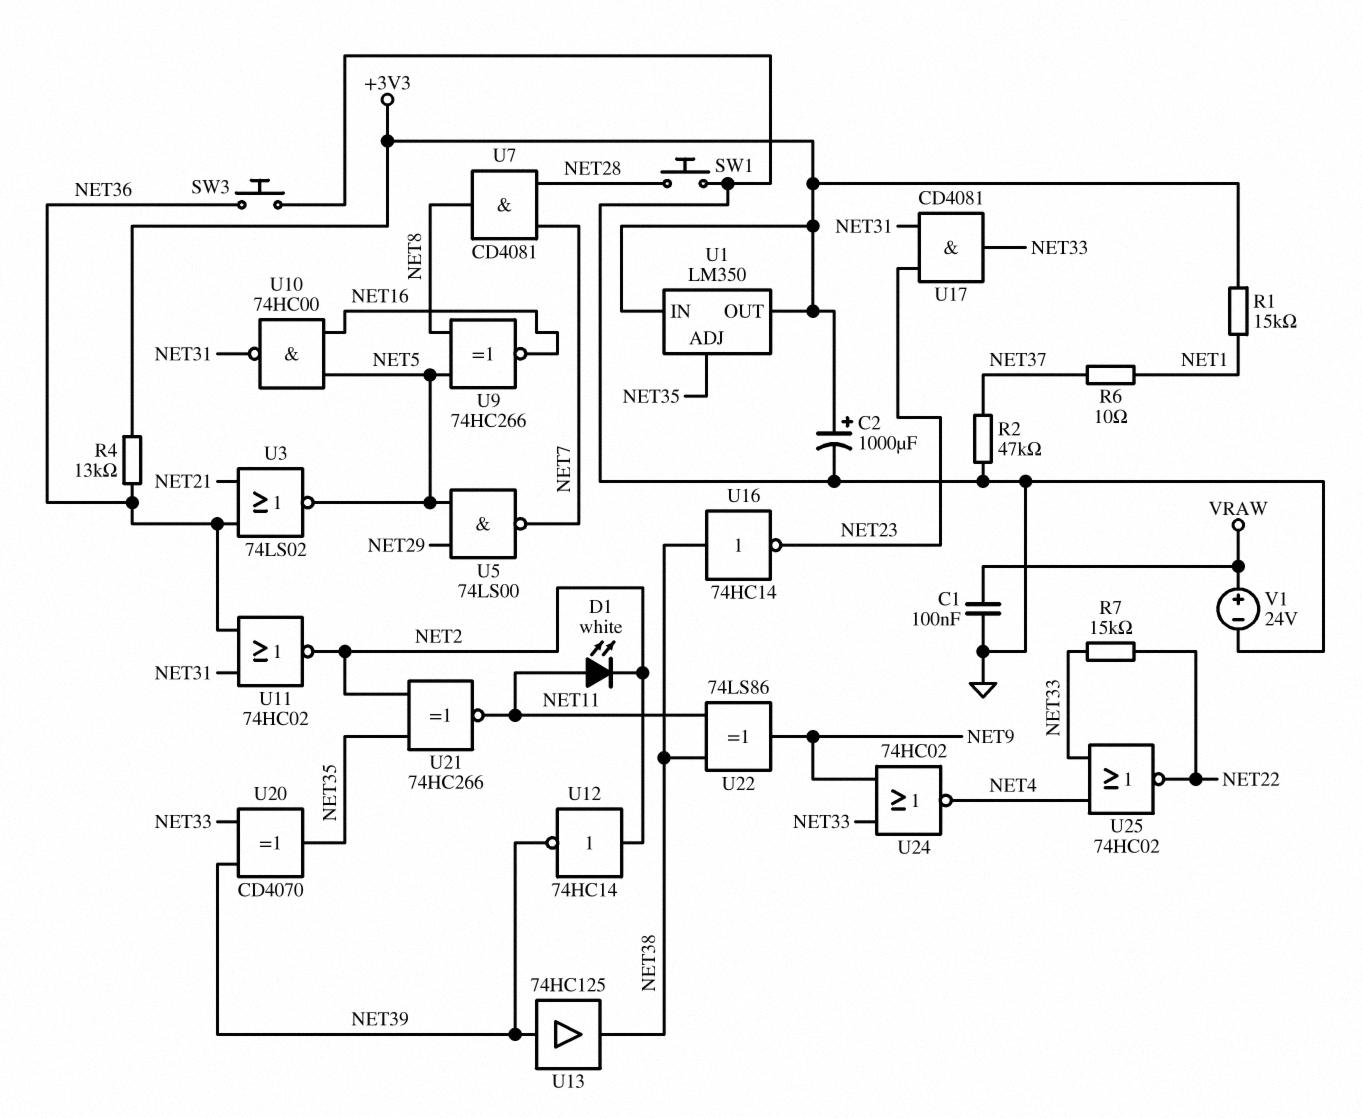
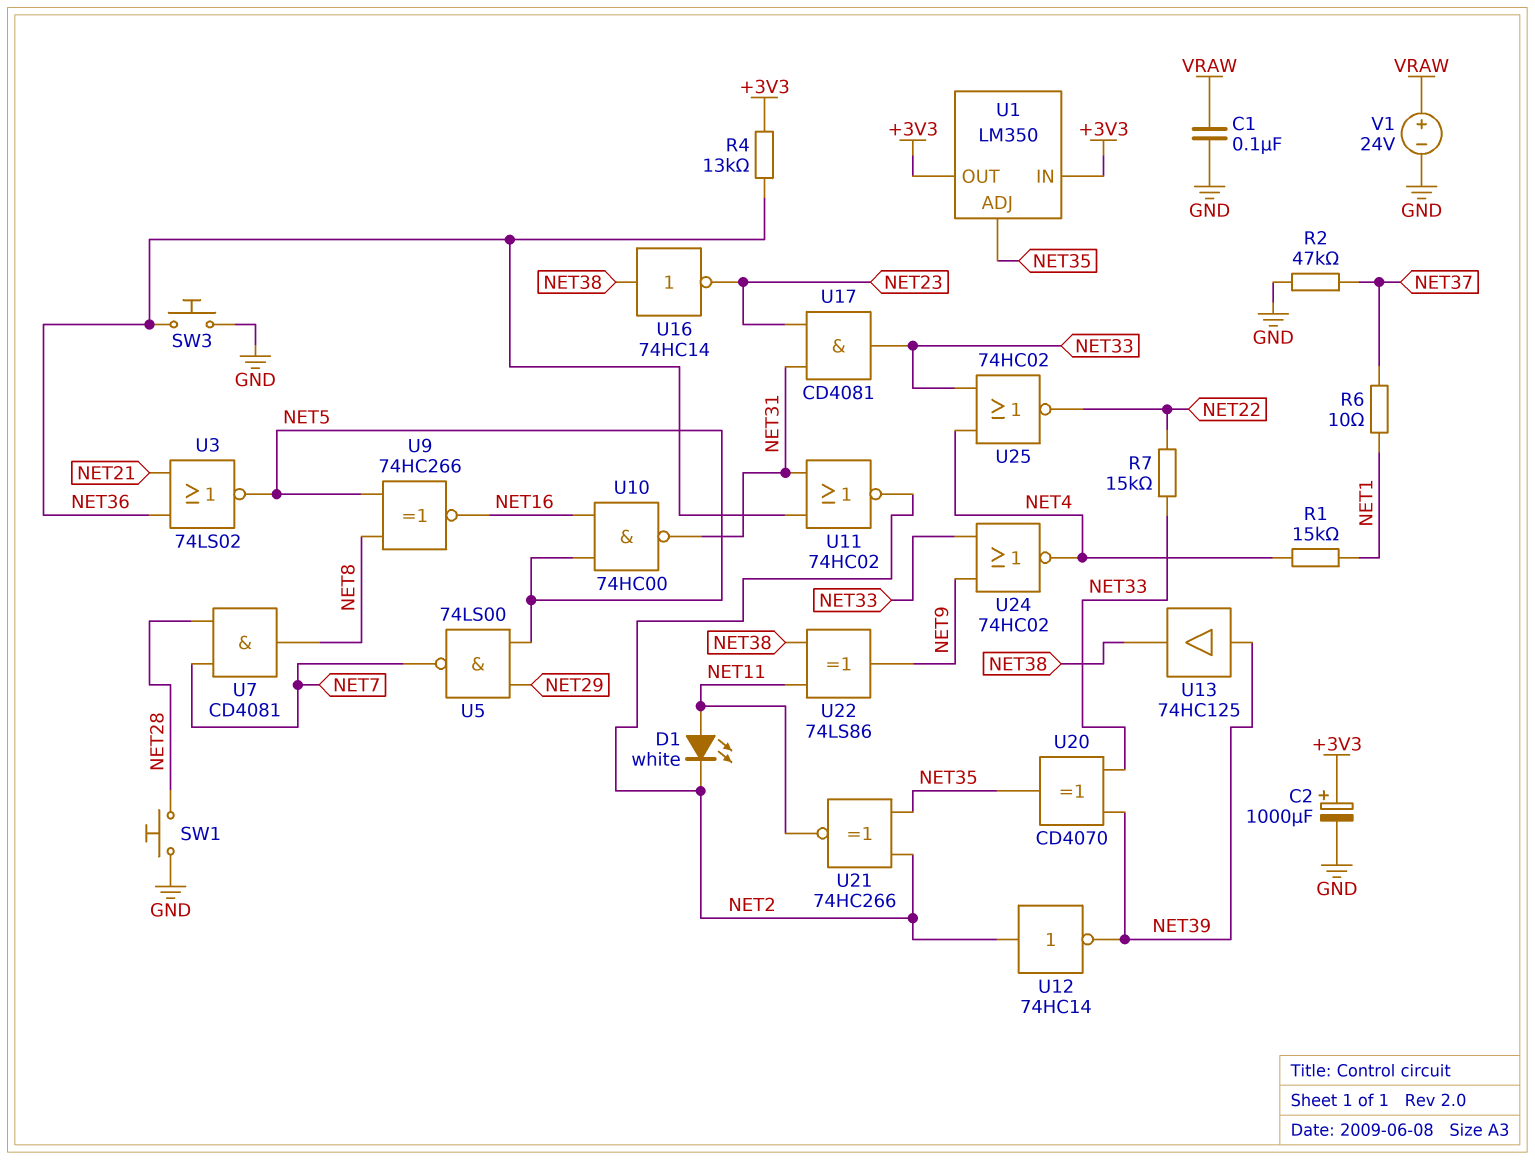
R1: 15k (+3V3, NET1) -> 15k (NET1, NET4)

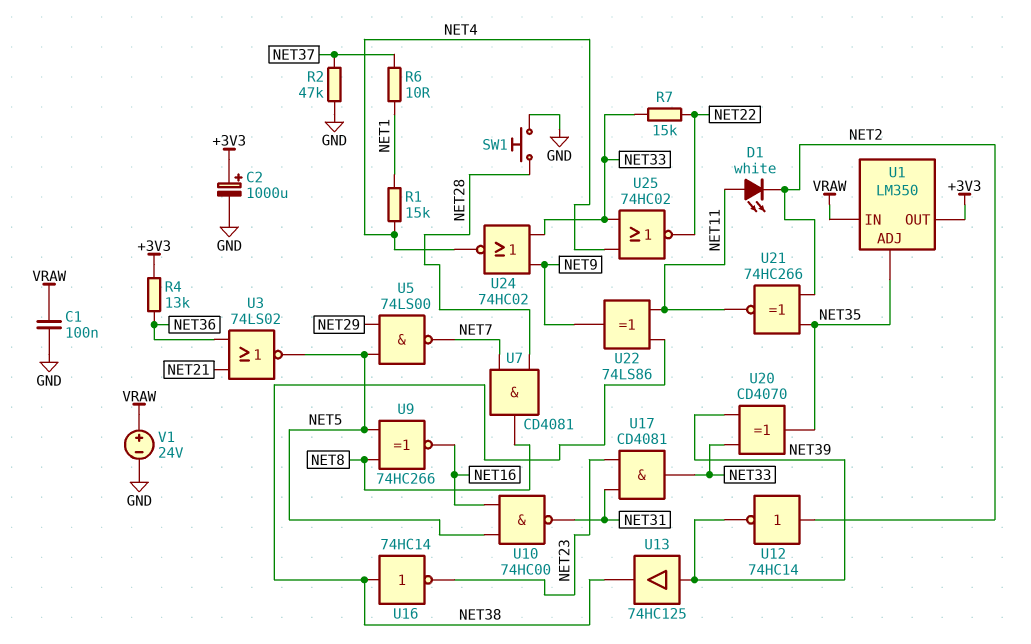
SW3: button (GND, NET36) -> none
U1 pin IN: +3V3 -> VRAW
U11: NOR 74HC02 (in NET31, in NET36, out NET2) -> none

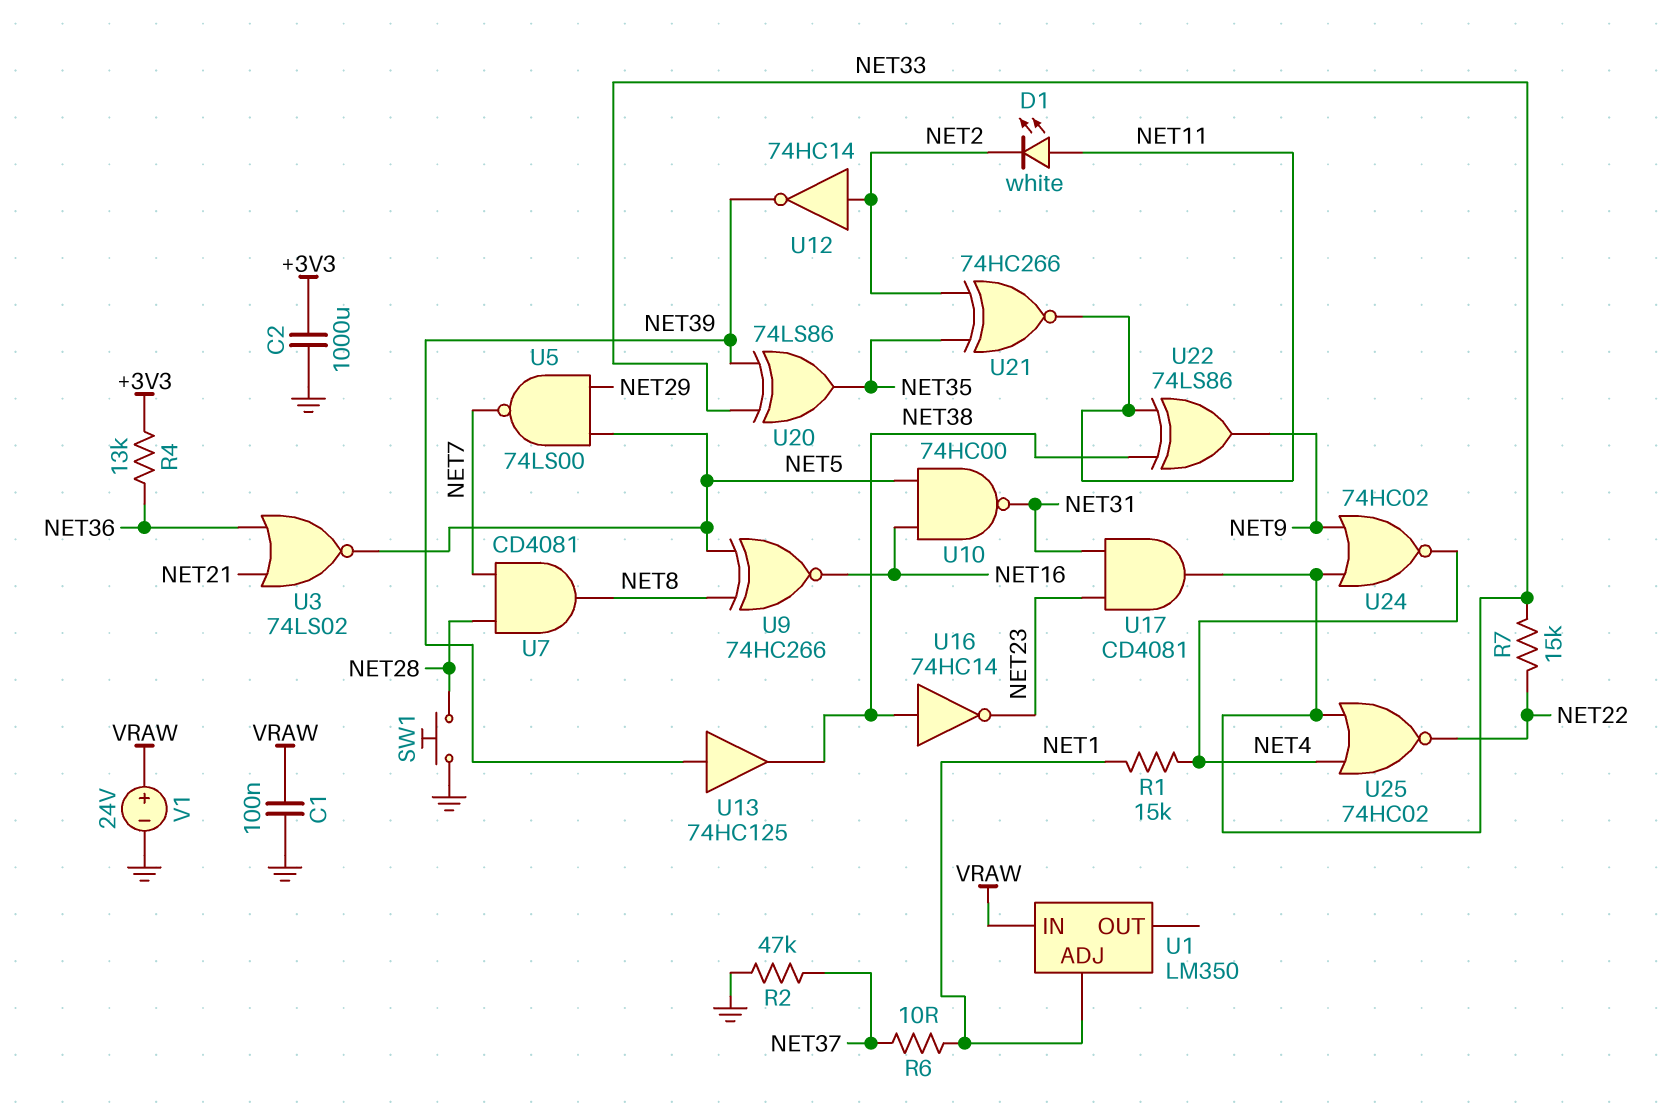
C2: 1000uF (plus +3V3, minus GND) -> 1000uF (+3V3, GND)
U1 pin ADJ: NET35 -> NET1
U1 pin OUT: +3V3 -> none
U20: XOR CD4070 (in NET33, in NET39, out NET35) -> XOR 74LS86 (in NET33, in NET39, out NET35)

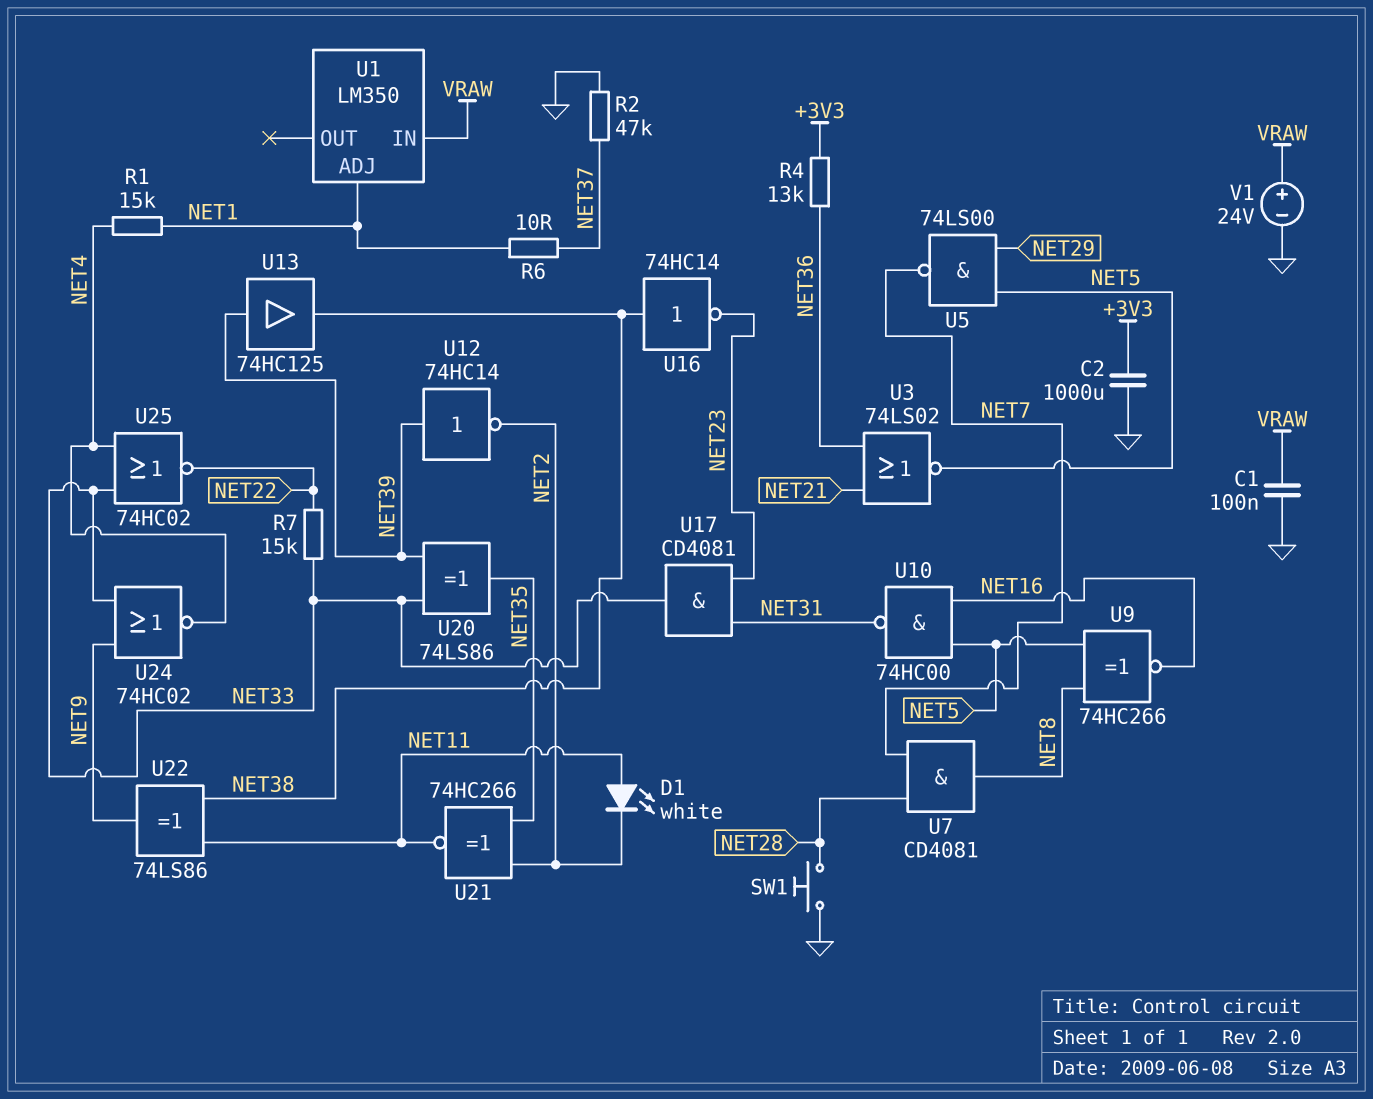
U12: NOT 74HC14 (in NET2, out NET39) -> NOT 74HC14 (in NET39, out NET2)

